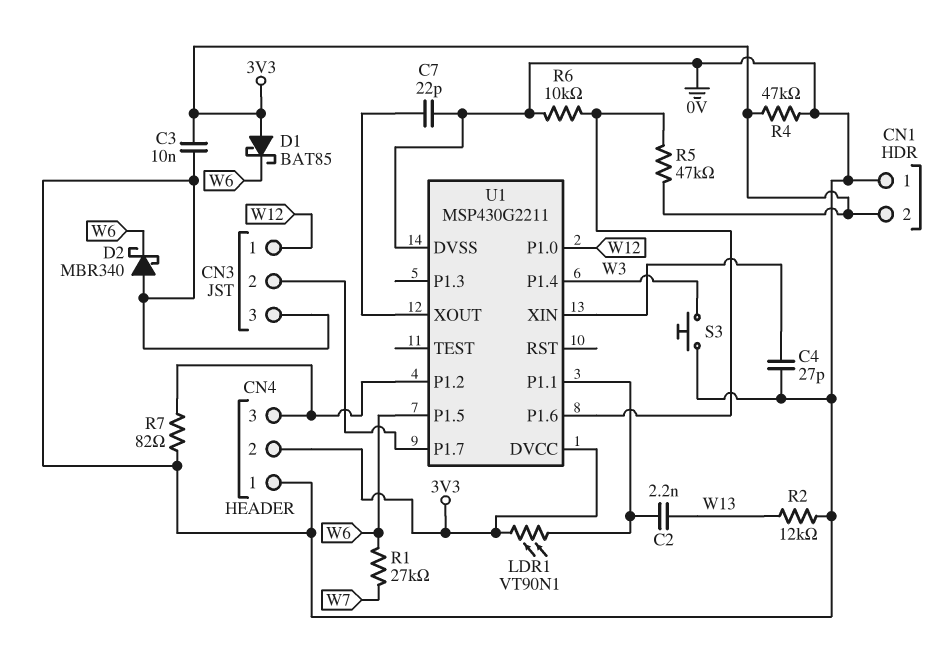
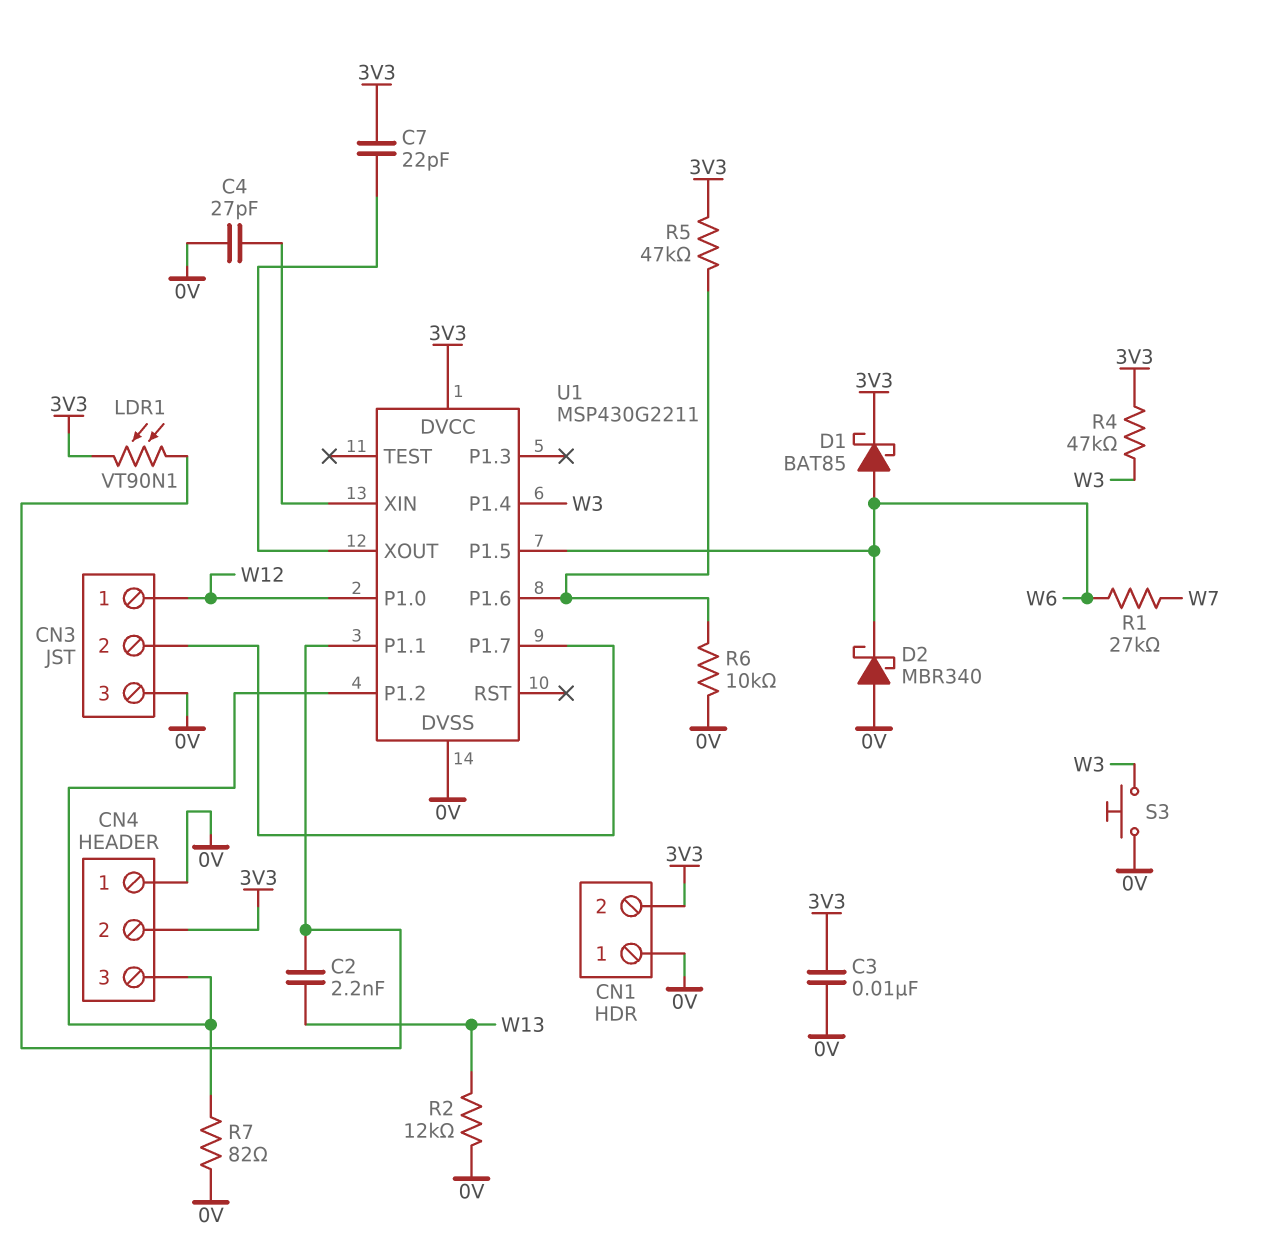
C7: 22pF (0V, U1/XOUT) -> 22pF (3V3, U1/XOUT)
D1: schottky BAT85 (A 3V3, K W6) -> schottky BAT85 (A W6, K 3V3)
R4: 47k (0V, 3V3) -> 47k (3V3, W3)

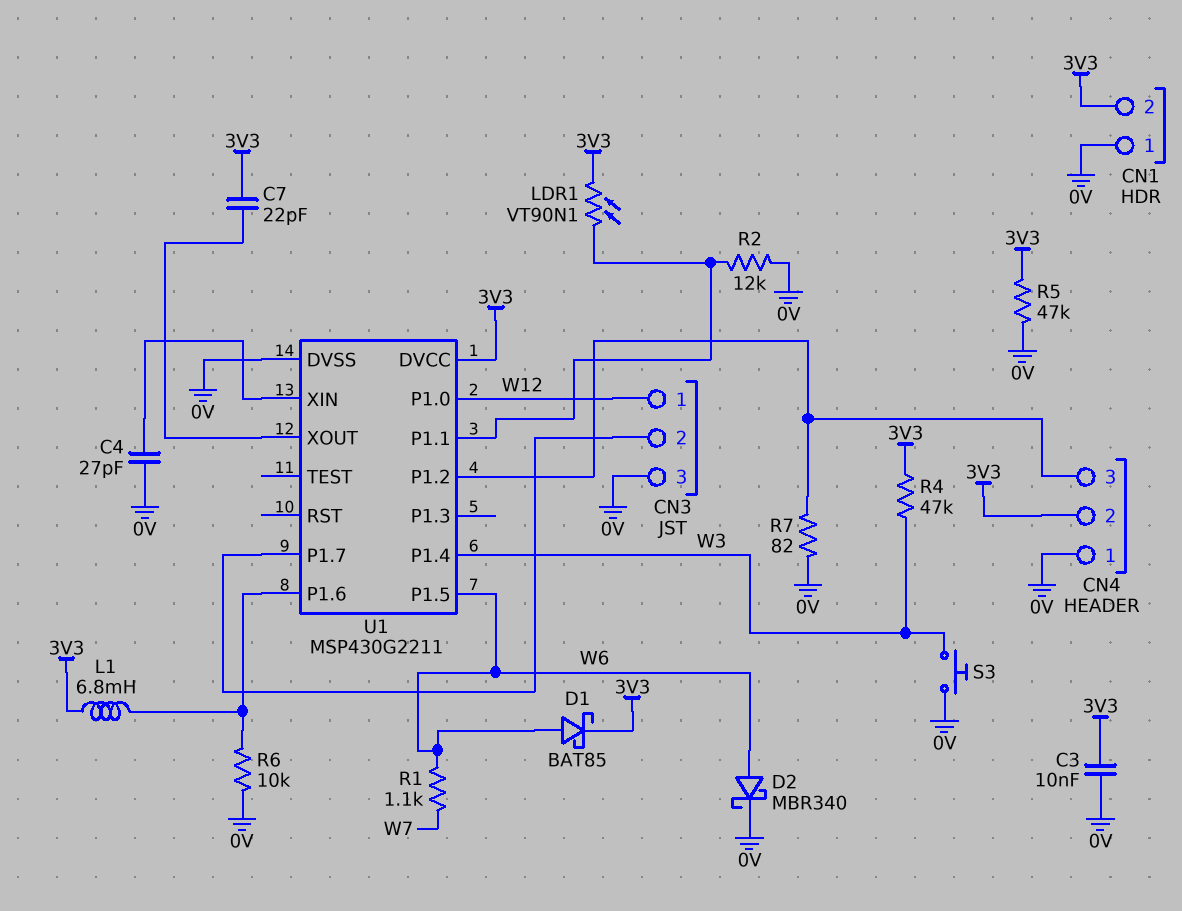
C2: 2.2nF (U1/P1.1, W13) -> none
D2: schottky MBR340 (A 0V, K W6) -> schottky MBR340 (A W6, K 0V)
L1: none -> 6.8mH (3V3, U1/P1.6)
R1: 27k (W6, W7) -> 1.1k (W6, W7)
R2: 12k (0V, W13) -> 12k (0V, U1/P1.1)
R5: 47k (3V3, U1/P1.6) -> 47k (0V, 3V3)

